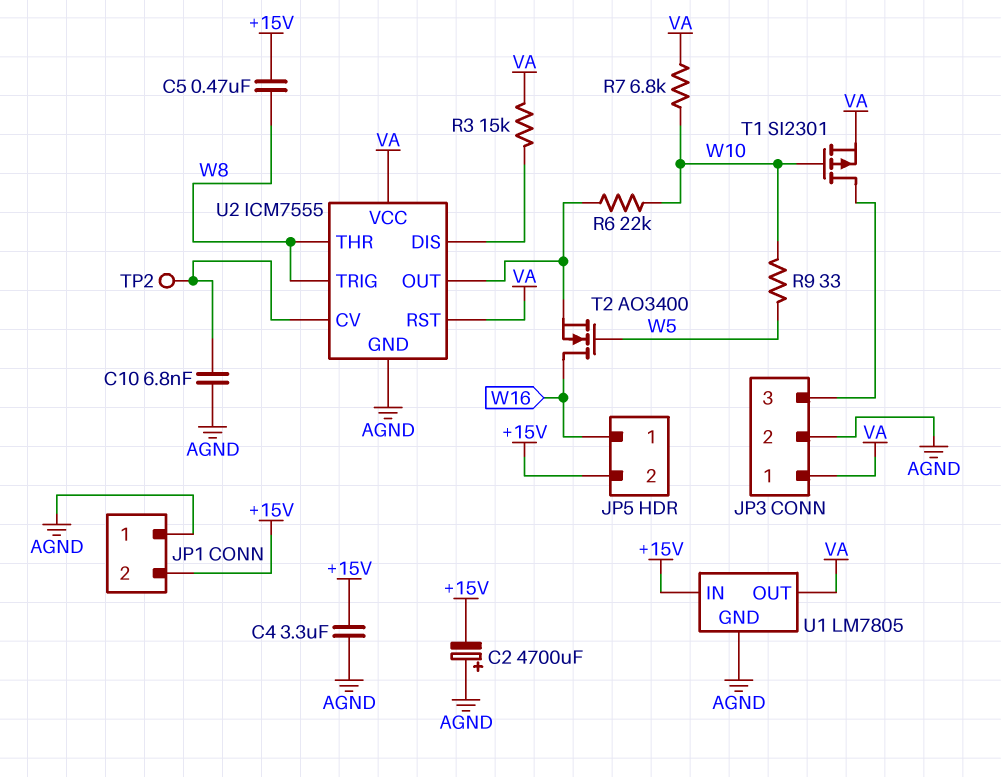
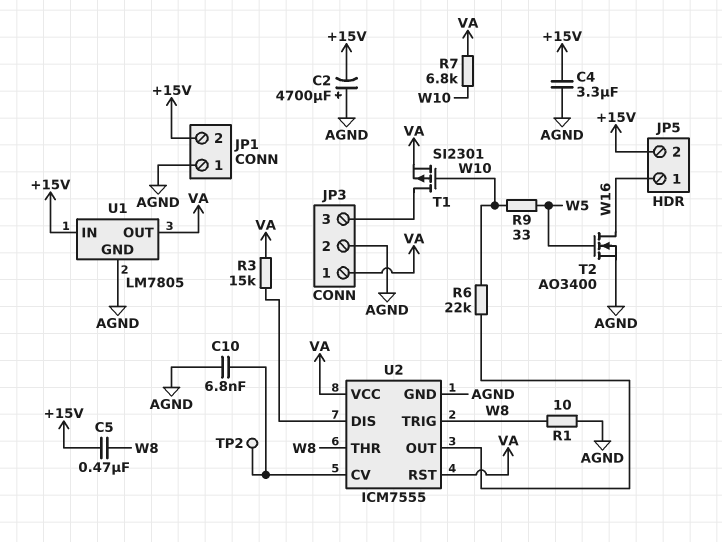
R1: none -> 10 (AGND, W8)
T2: NMOS AO3400 (G W5, D W16, S U2/OUT) -> NMOS AO3400 (G W5, D W16, S AGND)

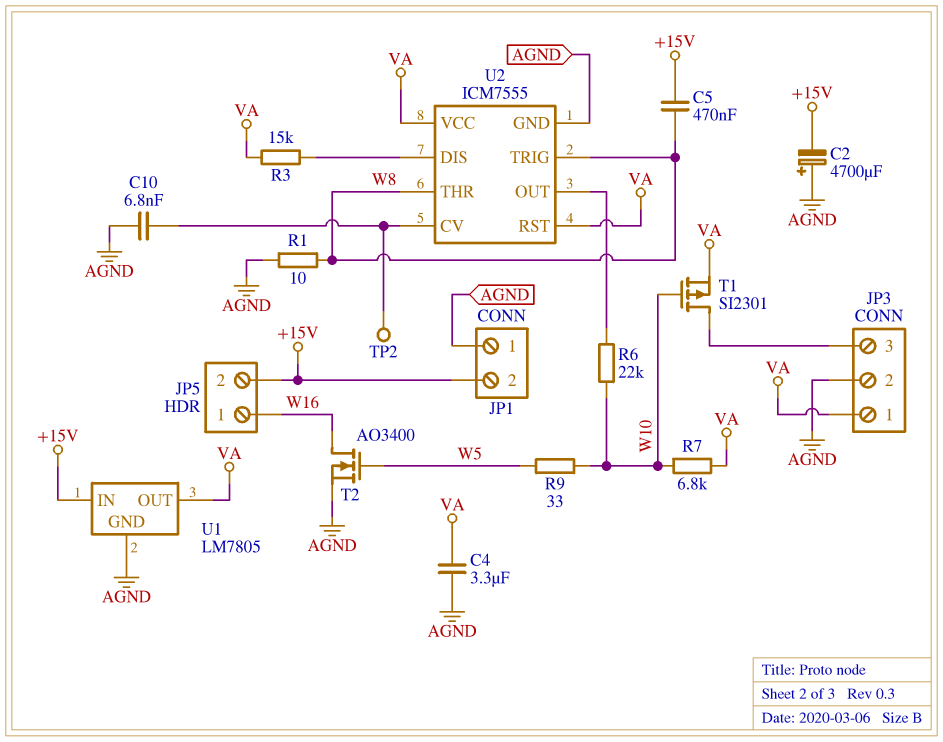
C4: 3.3uF (+15V, AGND) -> 3.3uF (AGND, VA)

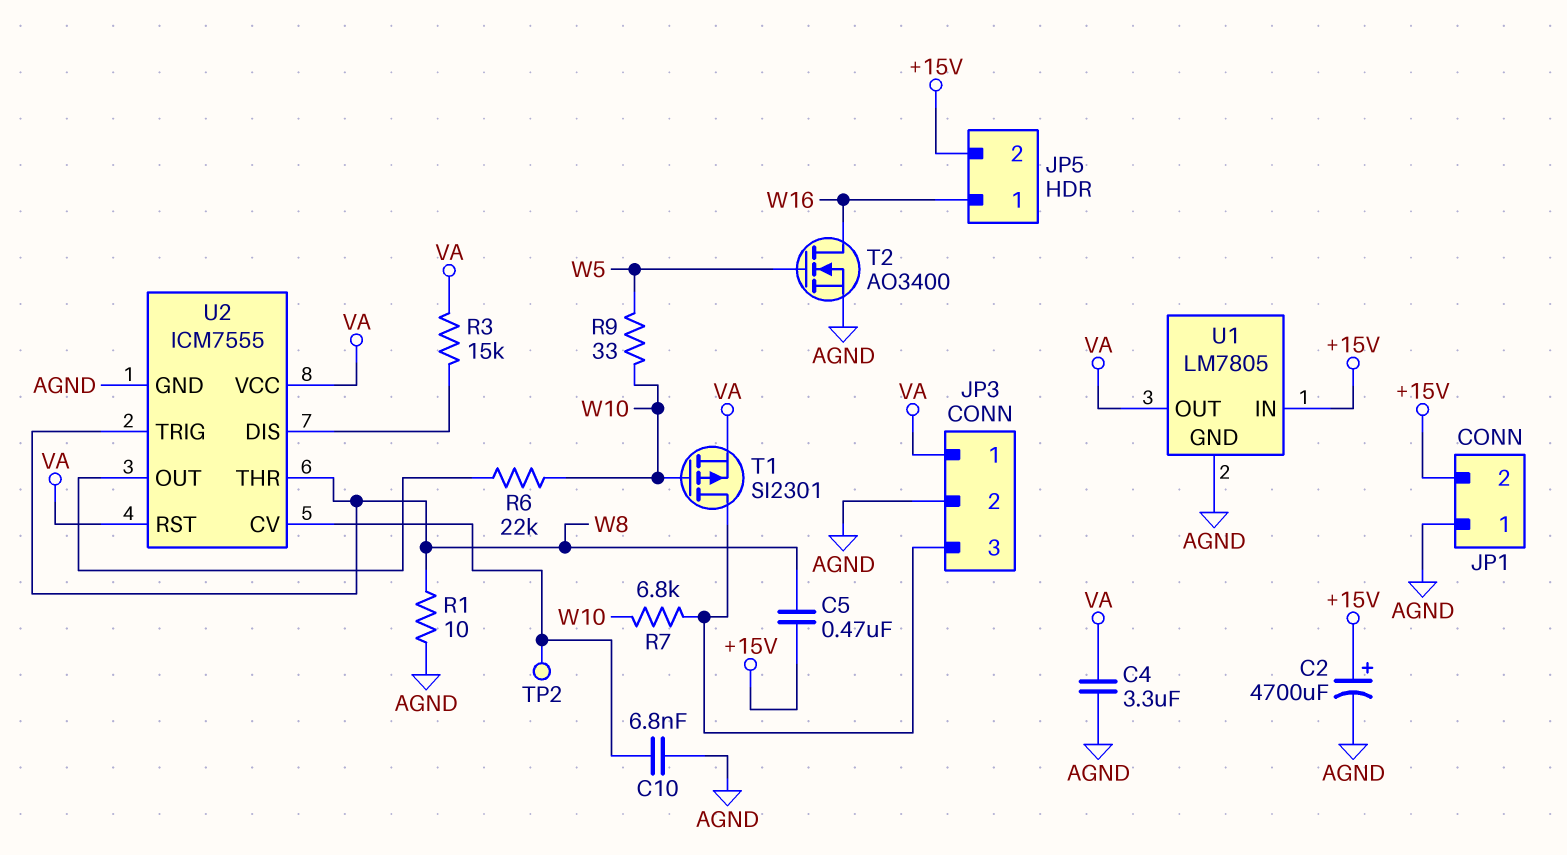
C2: 4700uF (plus AGND, minus +15V) -> 4700uF (plus +15V, minus AGND)
R7: 6.8k (VA, W10) -> 6.8k (JP3/3, W10)

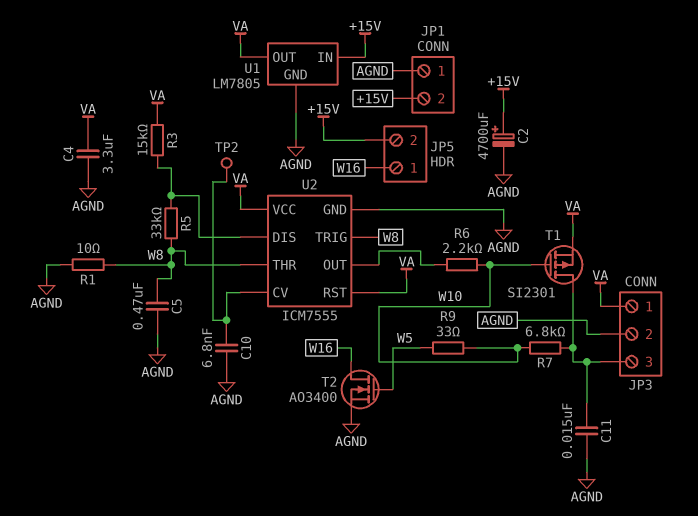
C5: 470nF (+15V, W8) -> 470nF (AGND, W8)
C11: none -> 15nF (AGND, JP3/3)
R5: none -> 33k (U2/DIS, W8)
R6: 22k (U2/OUT, W10) -> 2.2k (U2/OUT, W10)

